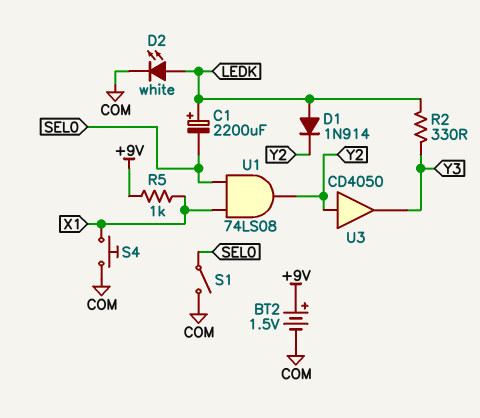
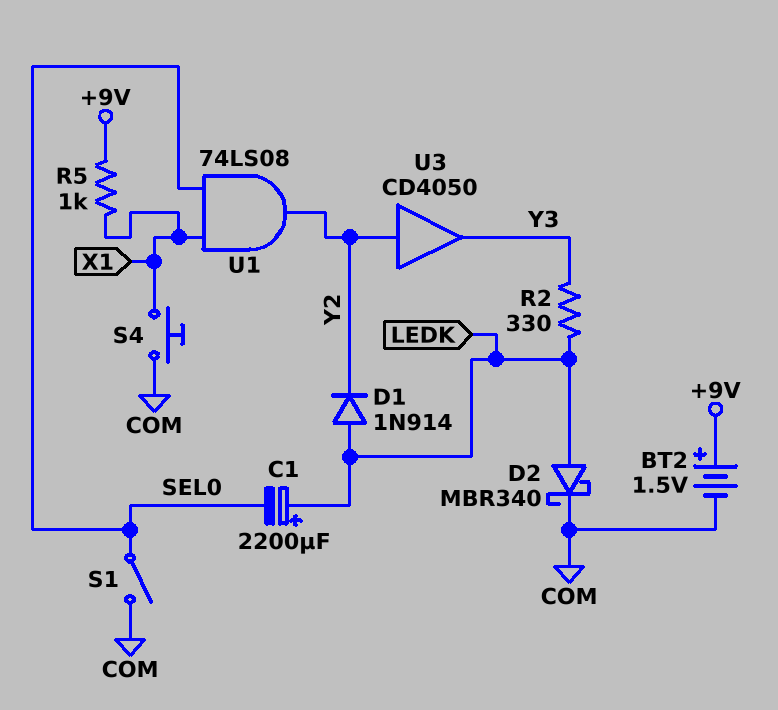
D2: LED white (A LEDK, K COM) -> schottky MBR340 (A LEDK, K COM)

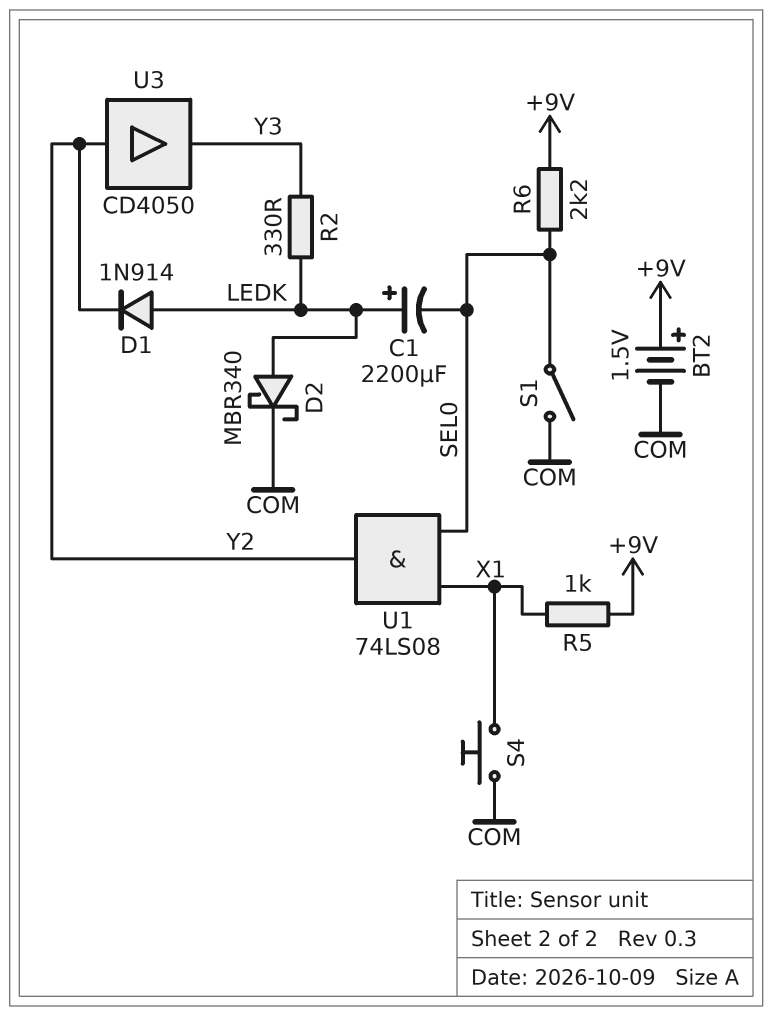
R6: none -> 2.2k (+9V, SEL0)

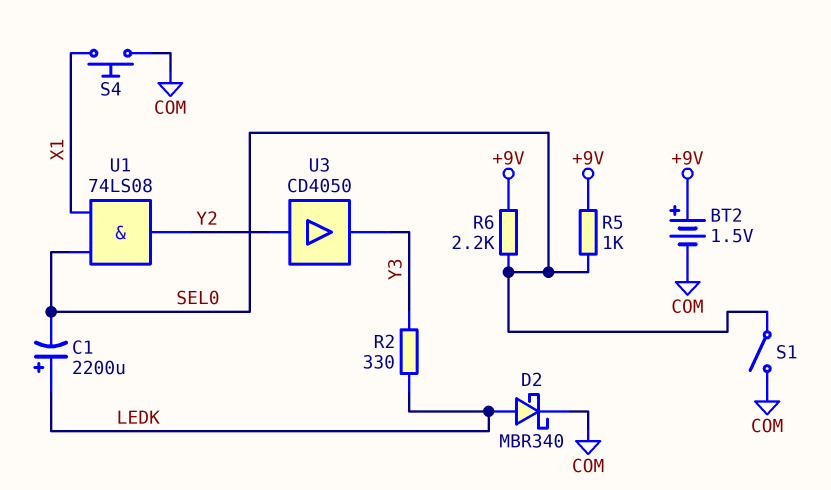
D1: diode 1N914 (A LEDK, K Y2) -> none
R5: 1k (+9V, X1) -> 1k (+9V, SEL0)

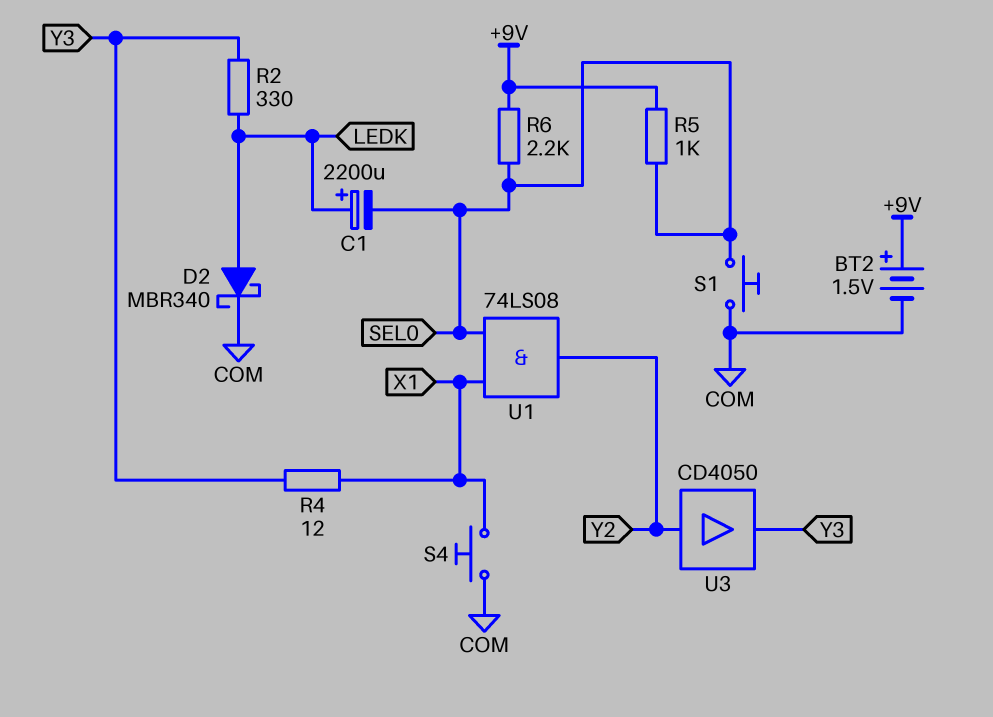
R4: none -> 12 (X1, Y3)
S1: switch (COM, SEL0) -> button (COM, SEL0)

